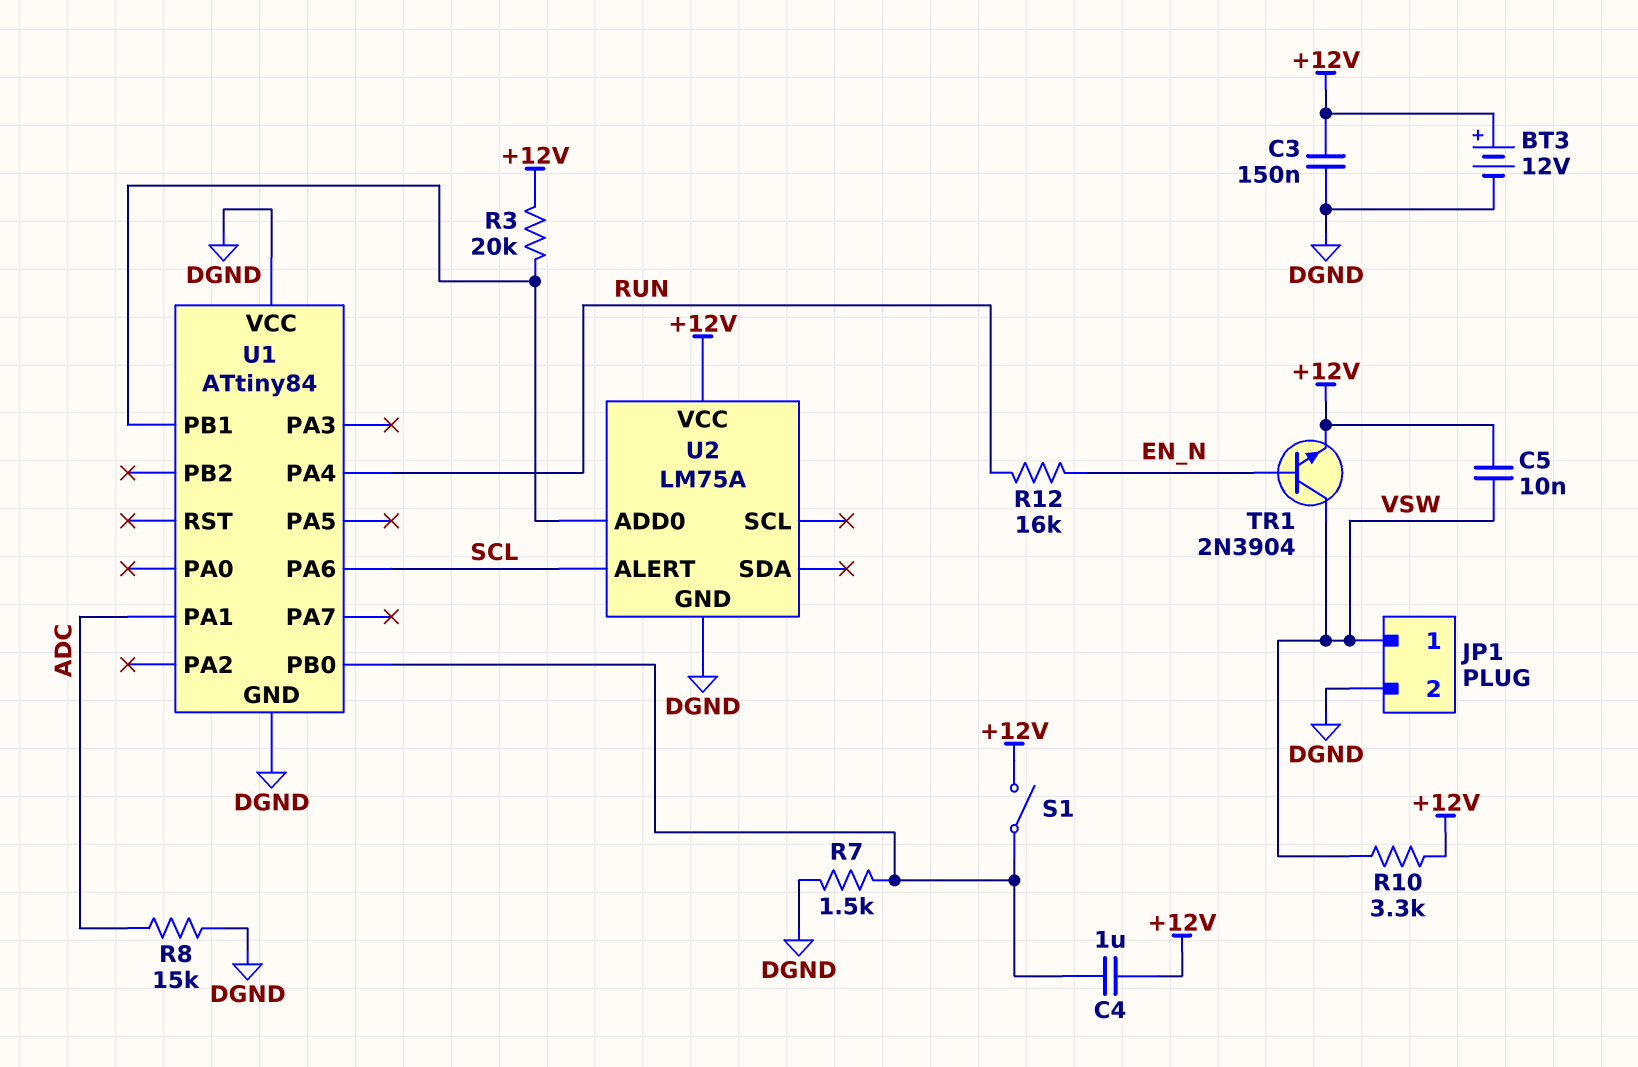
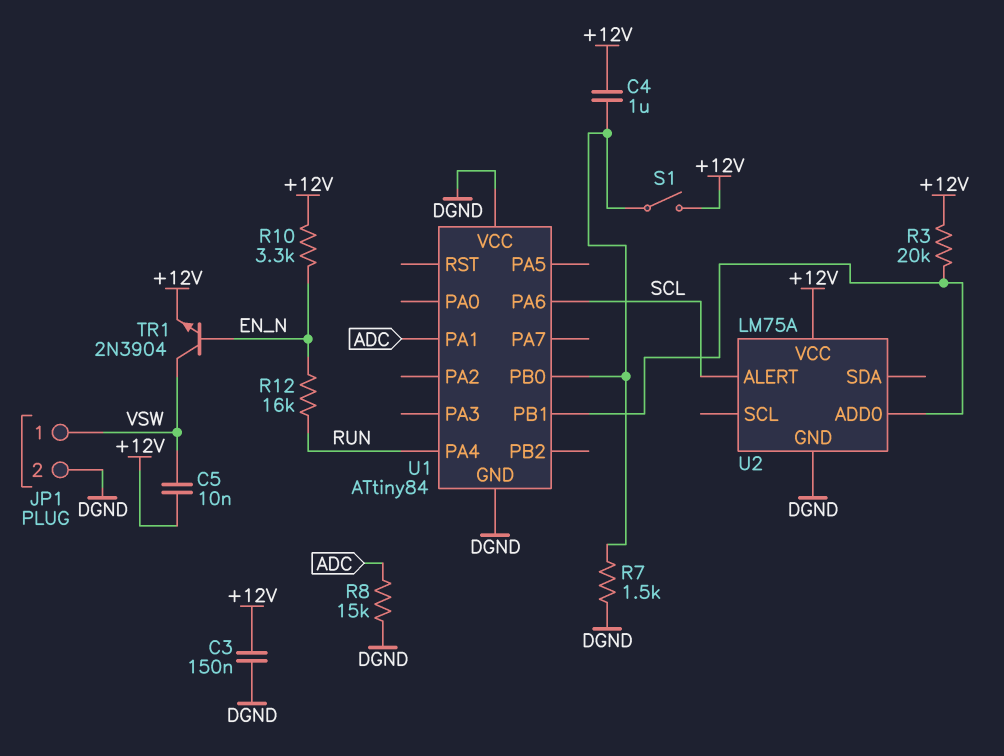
BT3: 12V (plus +12V, minus DGND) -> none
R10: 3.3k (+12V, VSW) -> 3.3k (+12V, EN_N)

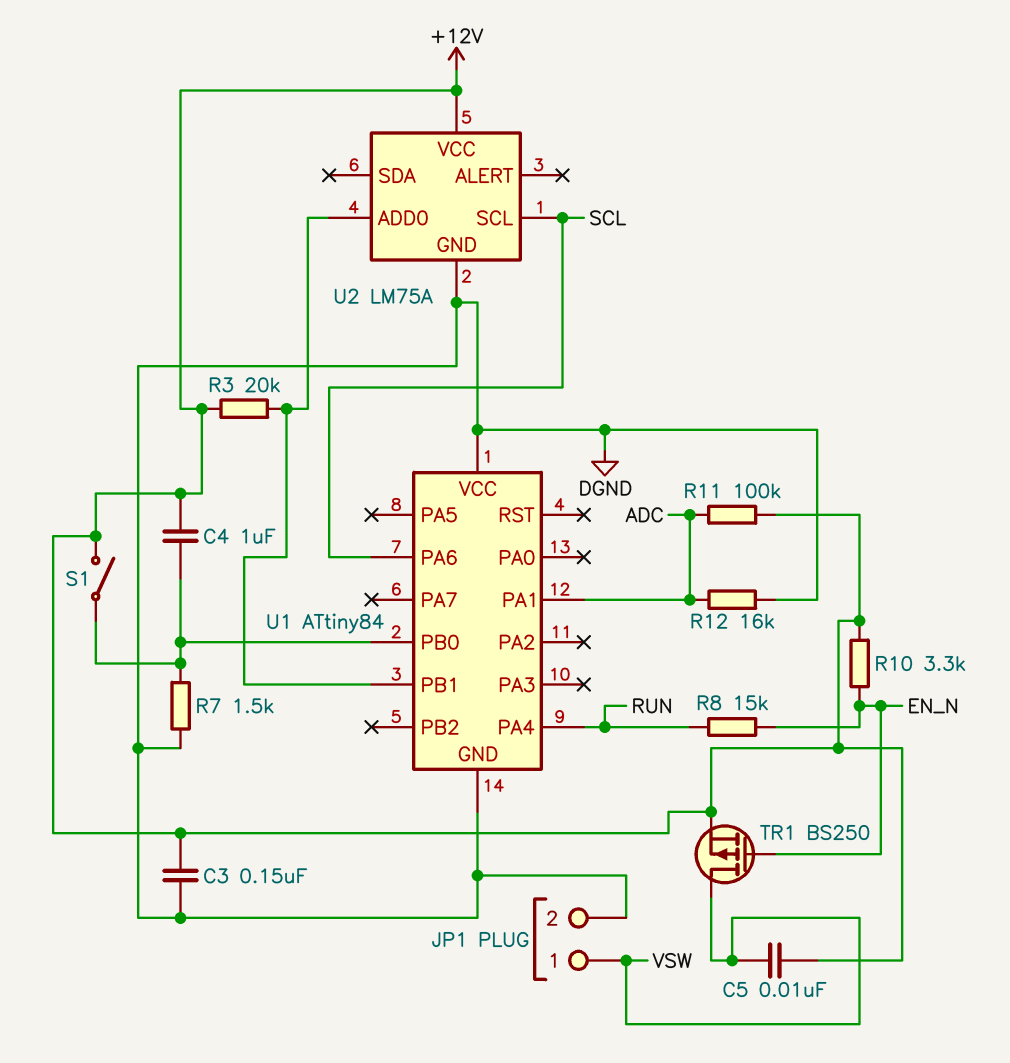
R8: 15k (ADC, DGND) -> 15k (EN_N, RUN)
R11: none -> 100k (+12V, ADC)
R12: 16k (EN_N, RUN) -> 16k (ADC, DGND)
TR1: NPN 2N3904 (B EN_N, C VSW, E +12V) -> PMOS BS250 (G EN_N, D VSW, S +12V)
U2 pin ALERT: SCL -> none
U2 pin SCL: none -> SCL

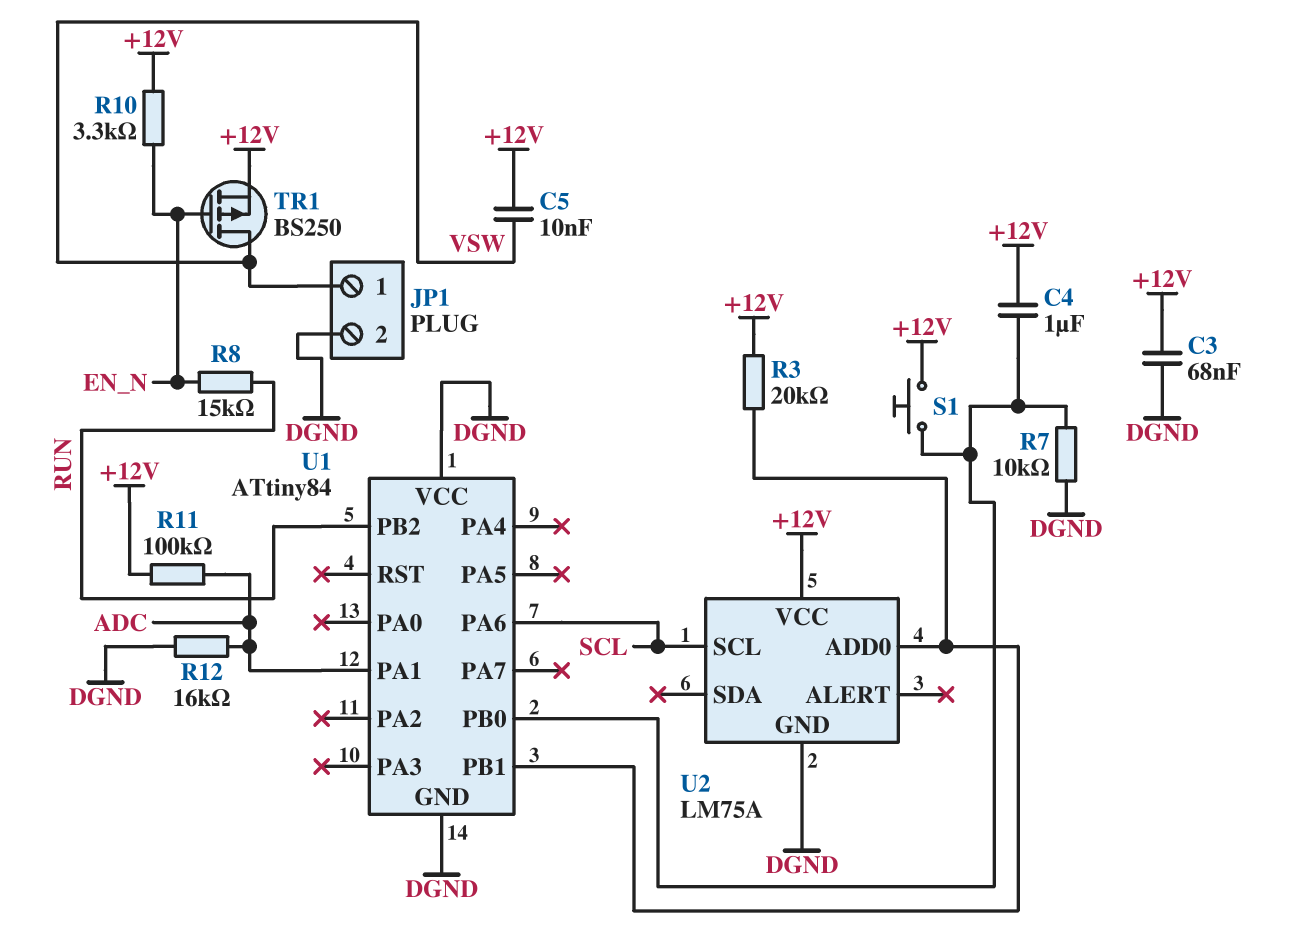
C3: 150nF (+12V, DGND) -> 68nF (+12V, DGND)
R7: 1.5k (DGND, U1/PB0) -> 10k (DGND, U1/PB0)
S1: switch (+12V, U1/PB0) -> button (+12V, U1/PB0)
U1 pin PA4: RUN -> none
U1 pin PB2: none -> RUN

